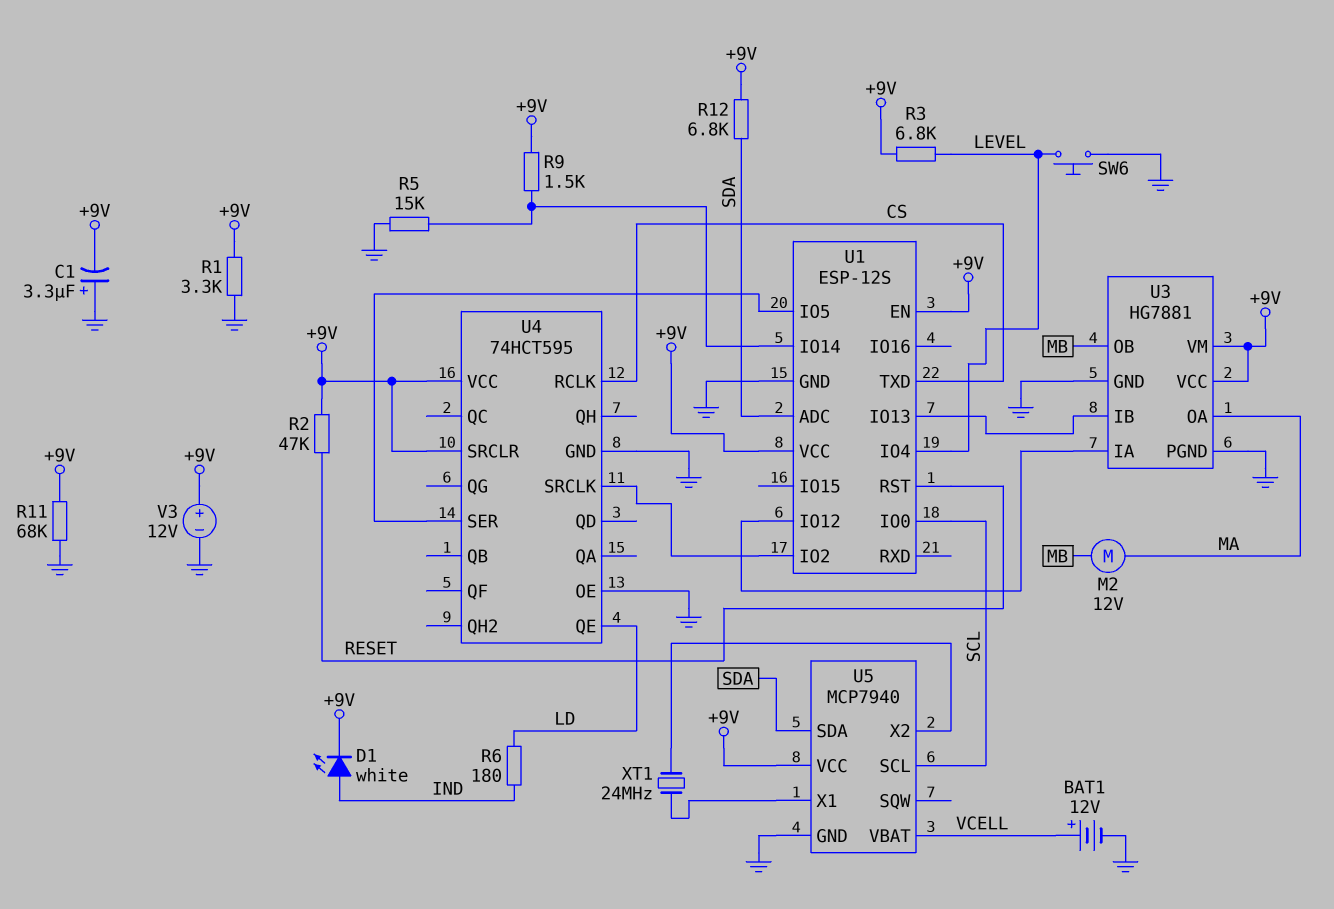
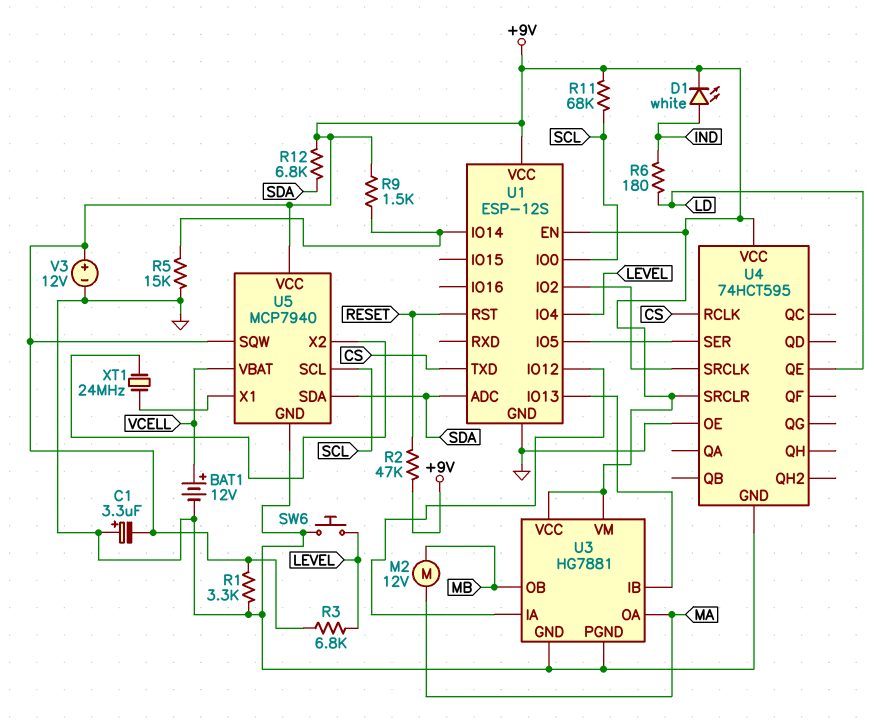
R11: 68k (+9V, GND) -> 68k (+9V, SCL)
U5 pin SQW: none -> +9V

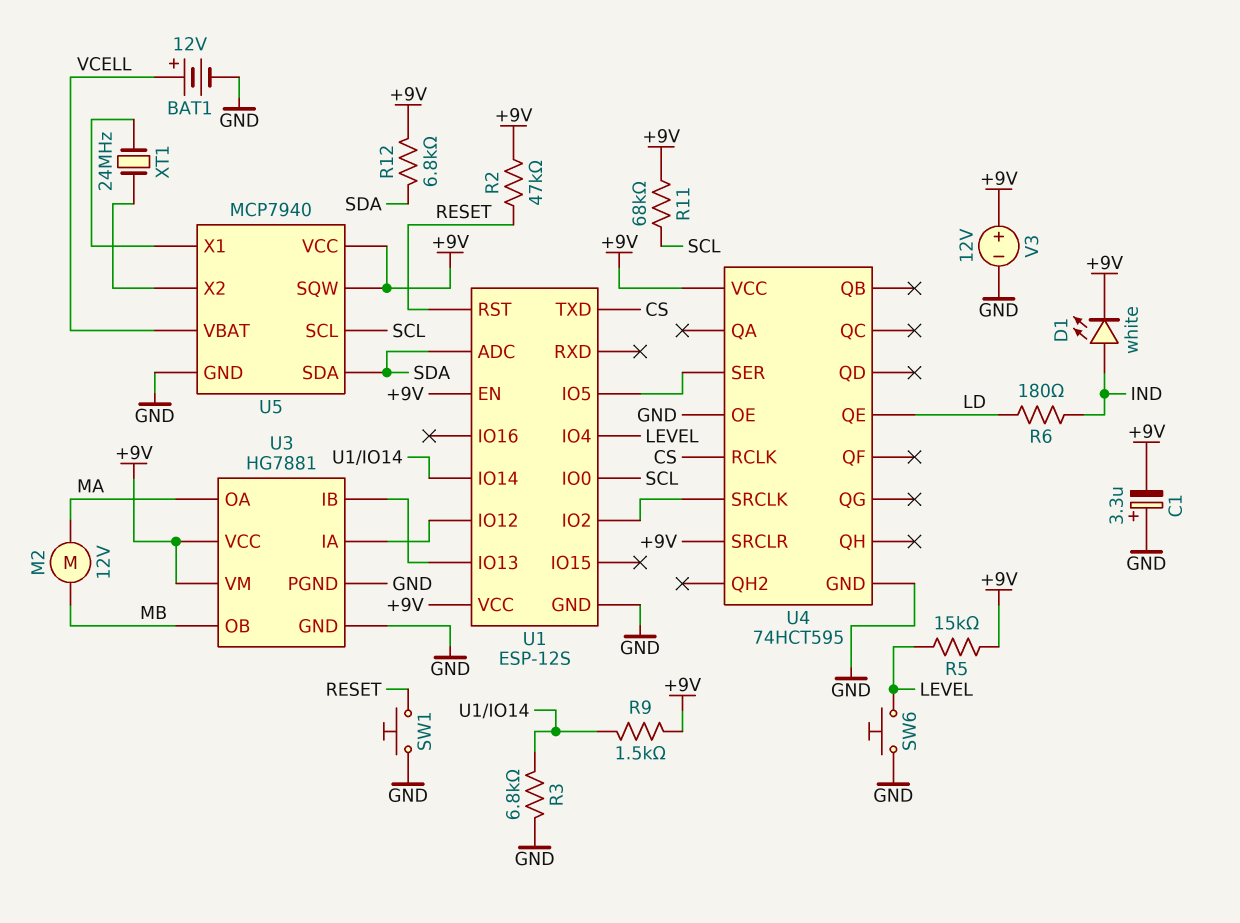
R1: 3.3k (+9V, GND) -> none
R3: 6.8k (+9V, LEVEL) -> 6.8k (GND, U1/IO14)
R5: 15k (GND, U1/IO14) -> 15k (+9V, LEVEL)
SW1: none -> button (GND, RESET)

